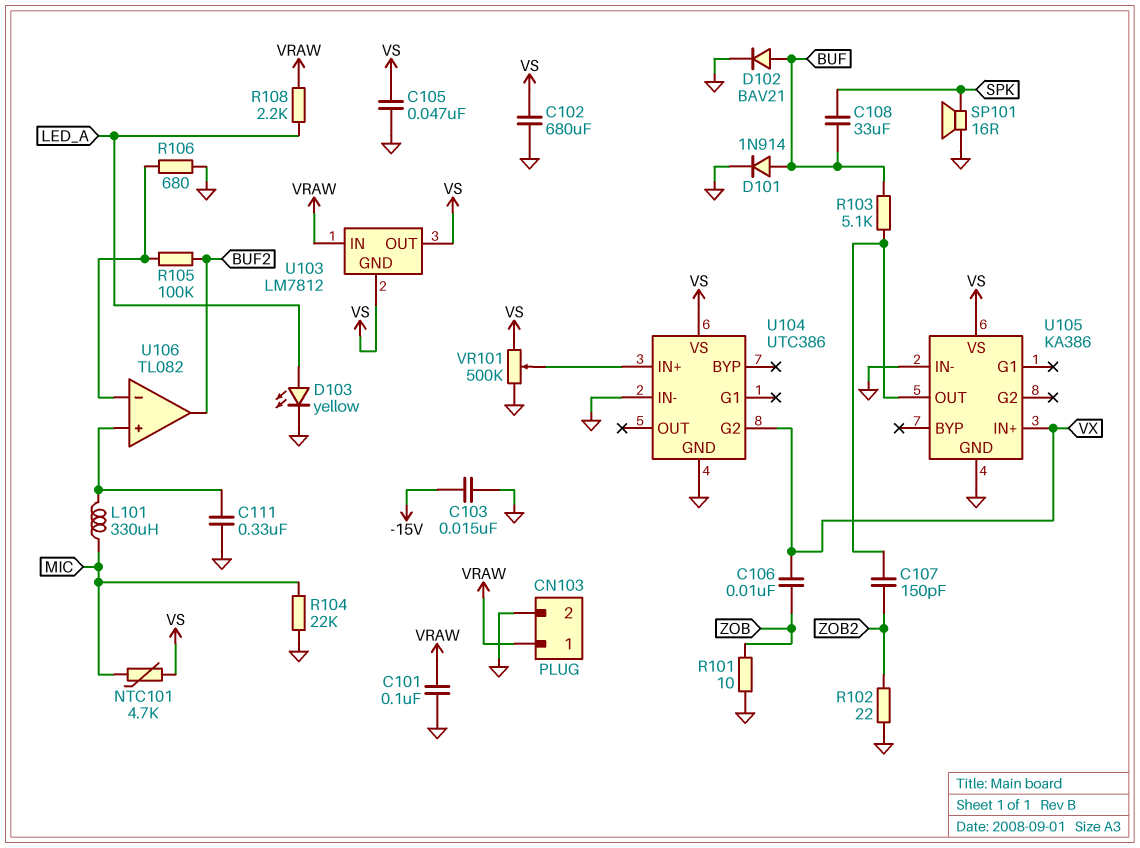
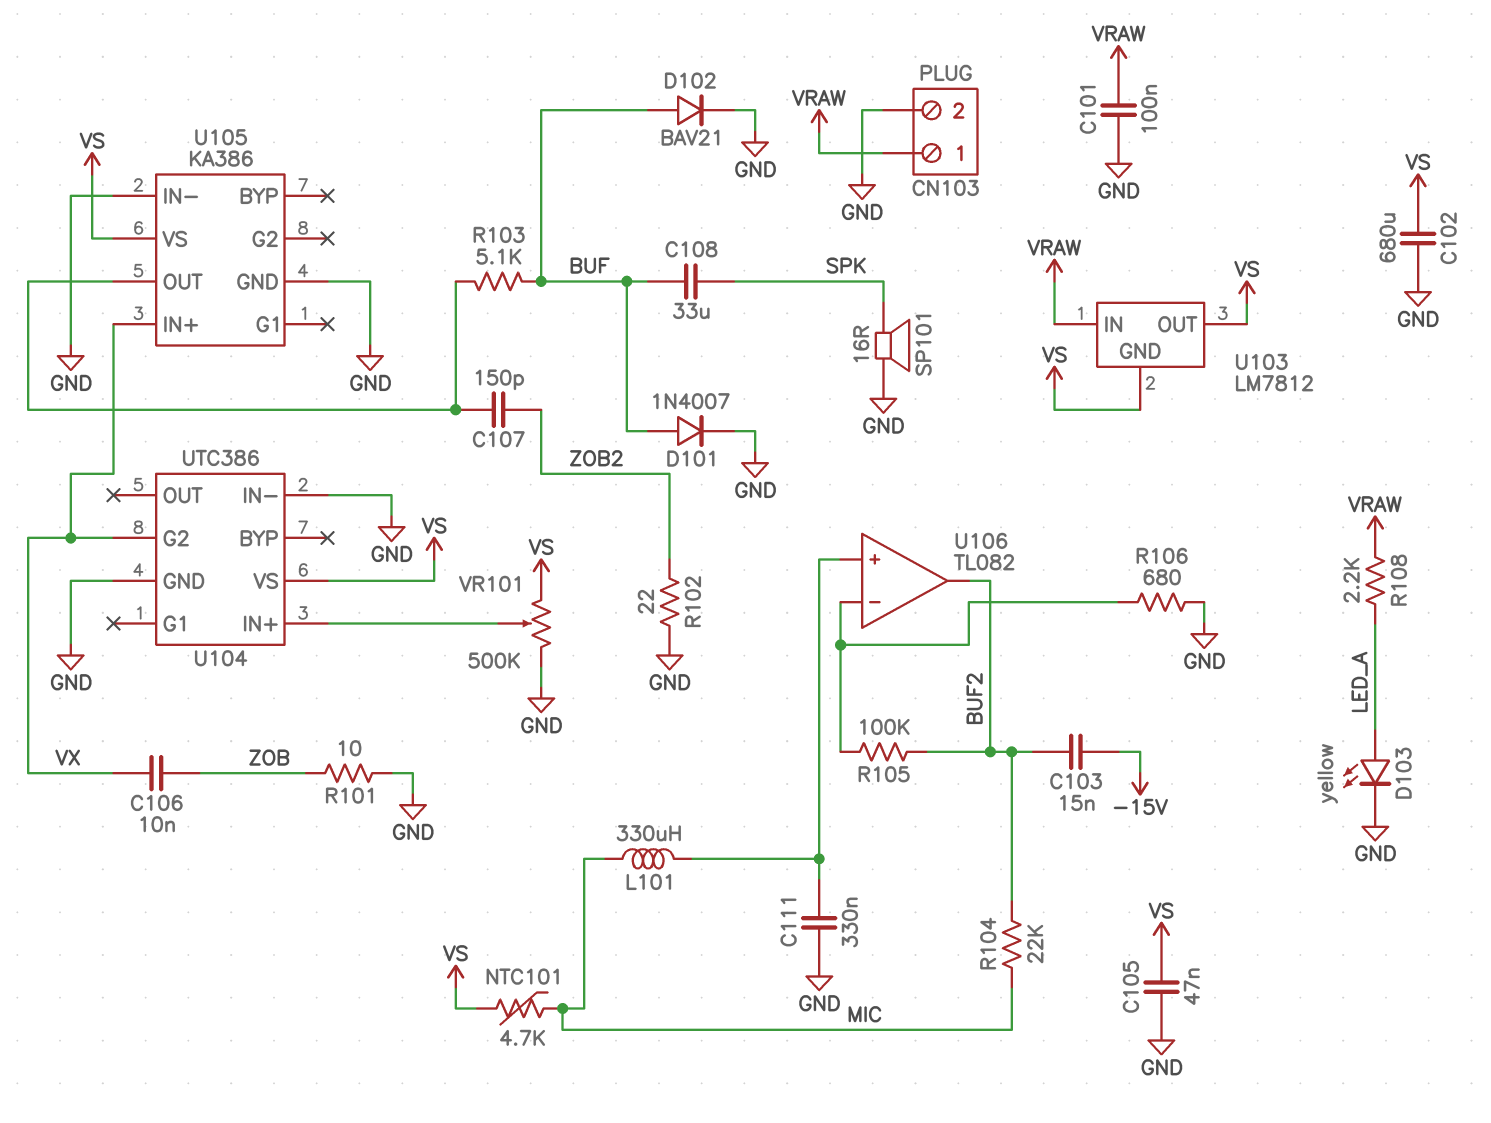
C103: 15nF (-15V, GND) -> 15nF (-15V, BUF2)
D101: diode 1N914 (A BUF, K GND) -> diode 1N4007 (A BUF, K GND)
R104: 22k (GND, MIC) -> 22k (BUF2, MIC)

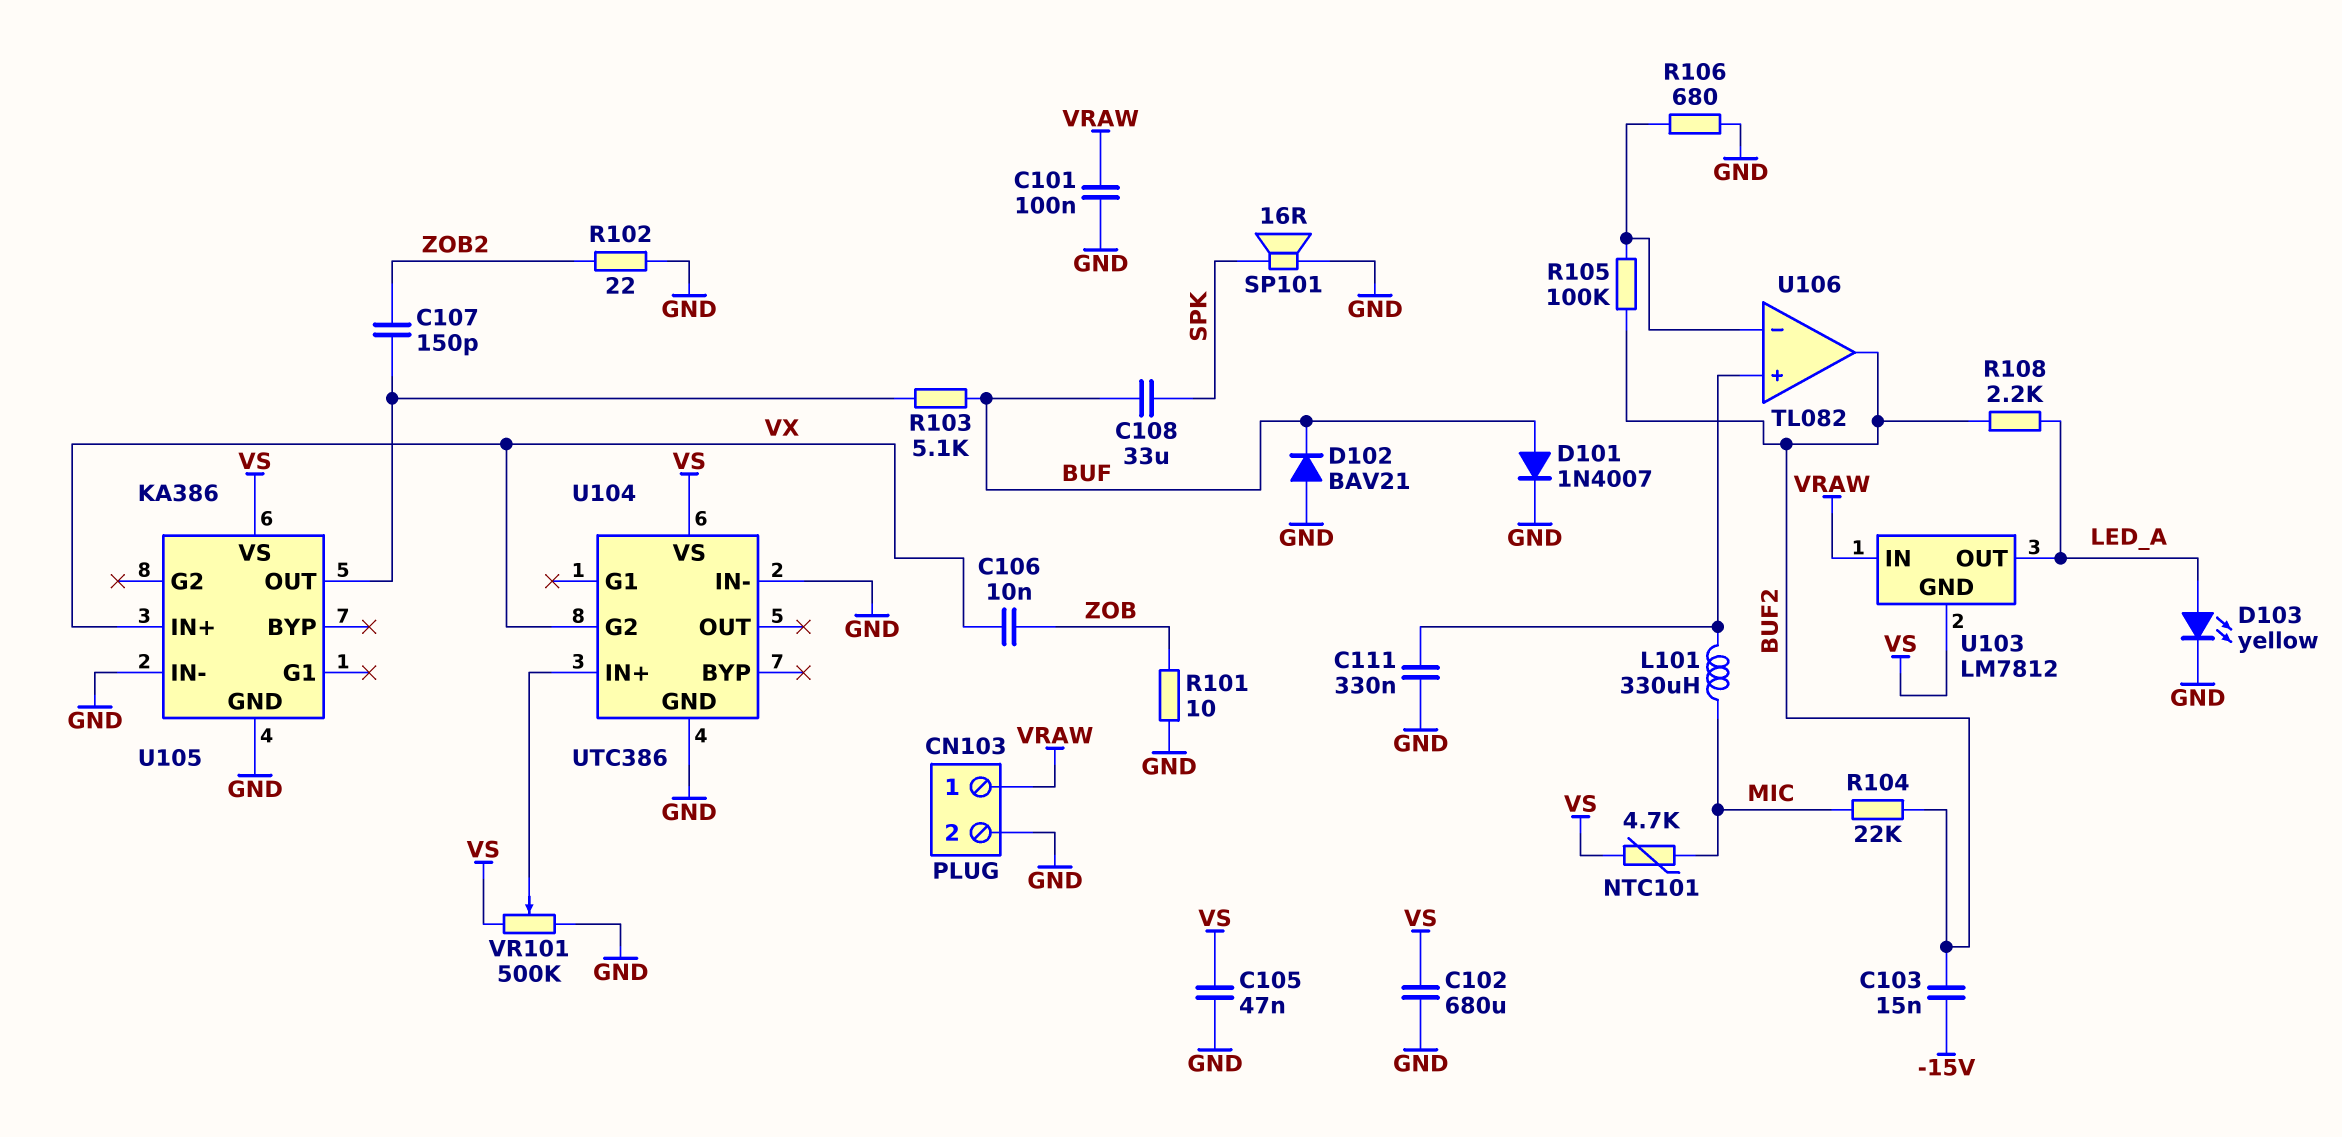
D102: diode BAV21 (A BUF, K GND) -> diode BAV21 (A GND, K BUF)
R108: 2.2k (LED_A, VRAW) -> 2.2k (BUF2, LED_A)
U103 pin OUT: VS -> LED_A

